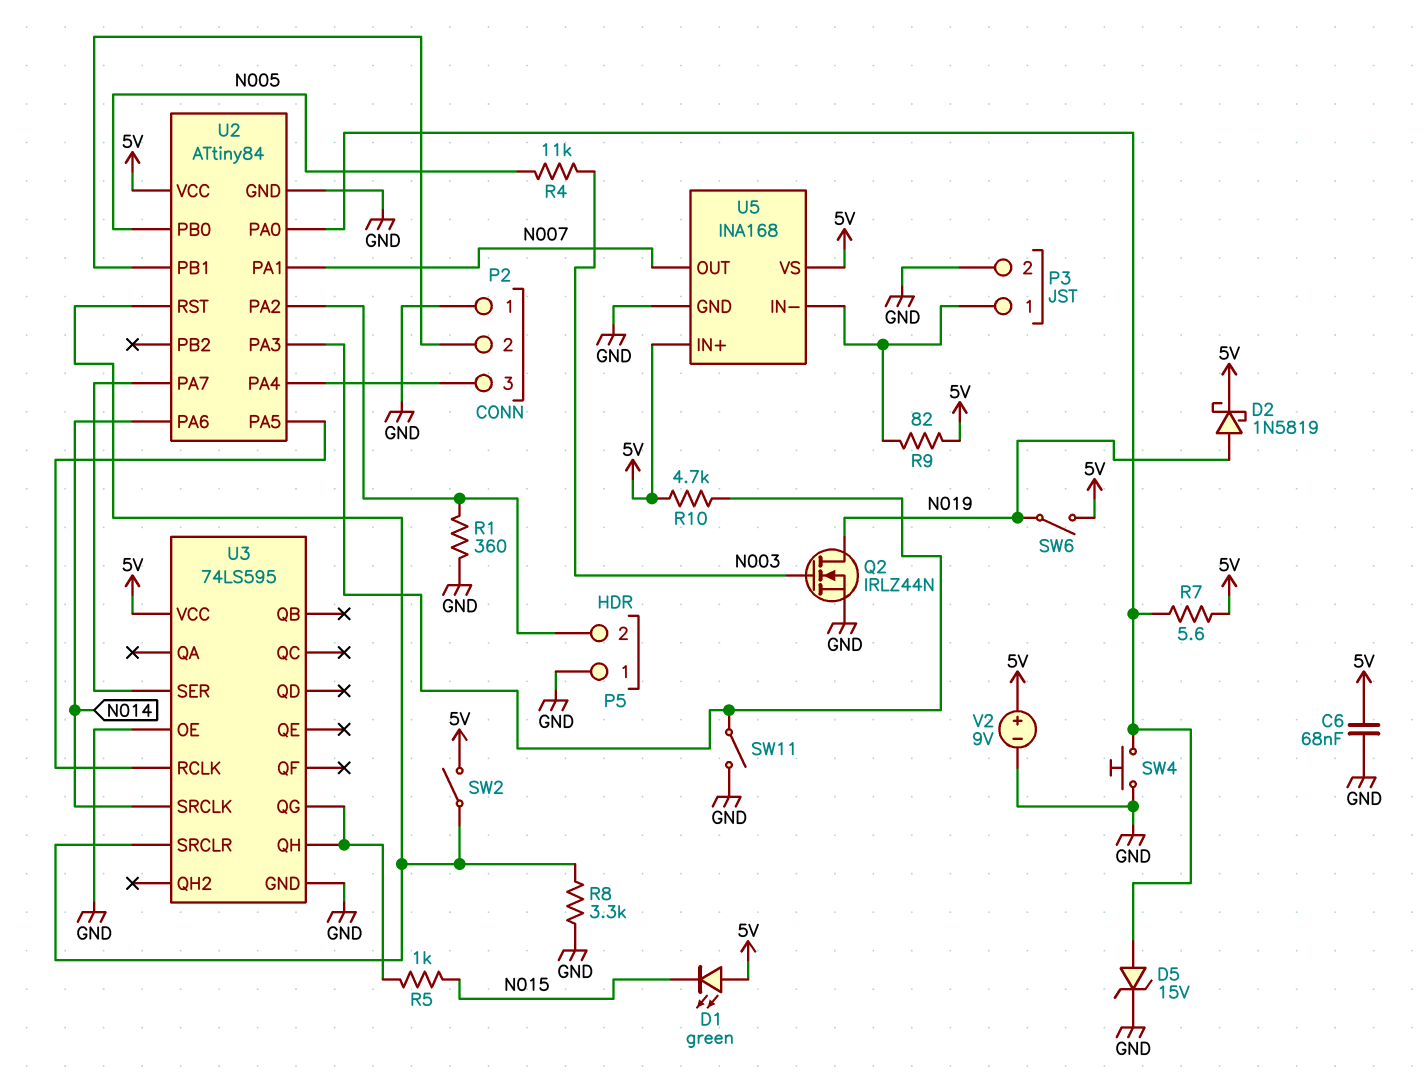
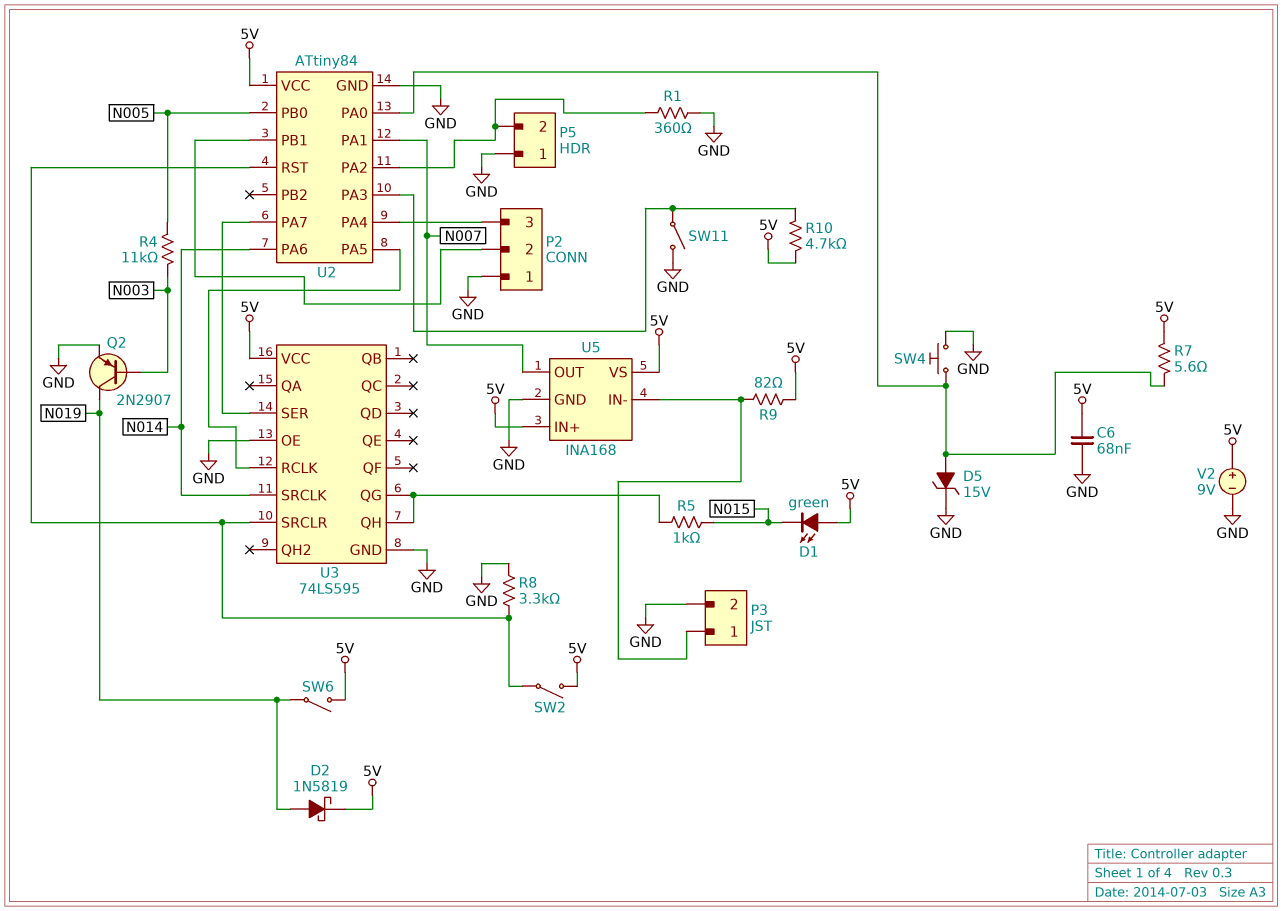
Q2: NMOS IRLZ44N (G N003, D N019, S GND) -> PNP 2N2907 (B N003, C N019, E GND)

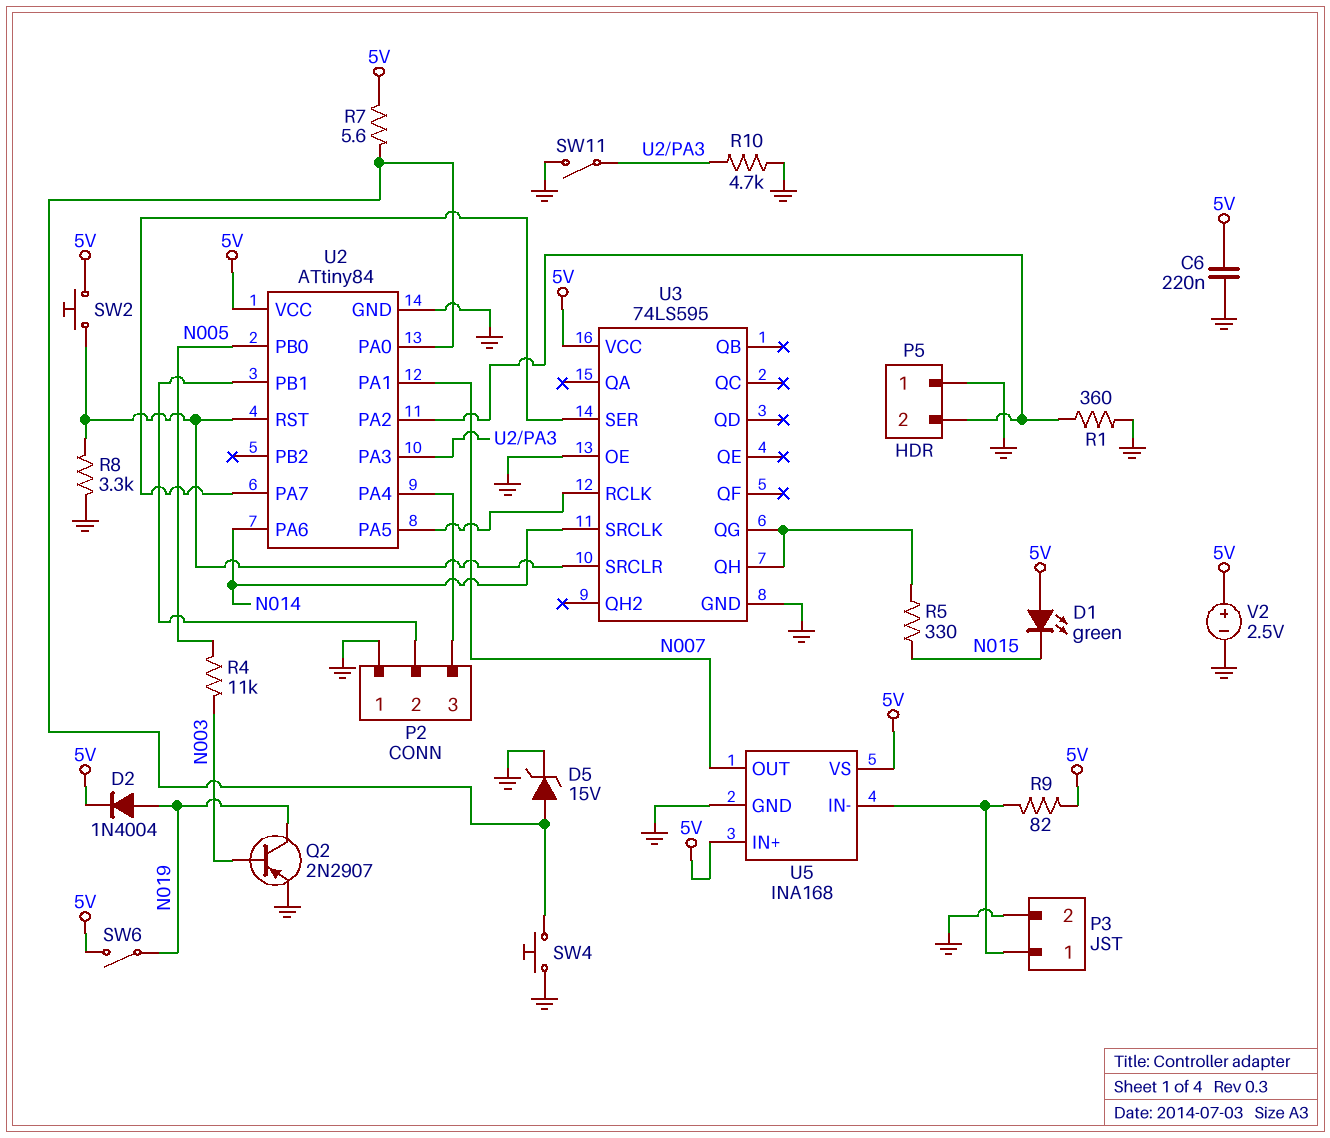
C6: 68nF (5V, GND) -> 220nF (5V, GND)
D2: schottky 1N5819 (A N019, K 5V) -> diode 1N4004 (A N019, K 5V)
R5: 1k (N015, U3/QG) -> 330 (N015, U3/QG)
R10: 4.7k (5V, U2/PA3) -> 4.7k (GND, U2/PA3)
SW2: switch (5V, U2/RST) -> button (5V, U2/RST)
V2: 9V (plus 5V, minus GND) -> 2.5V (plus 5V, minus GND)

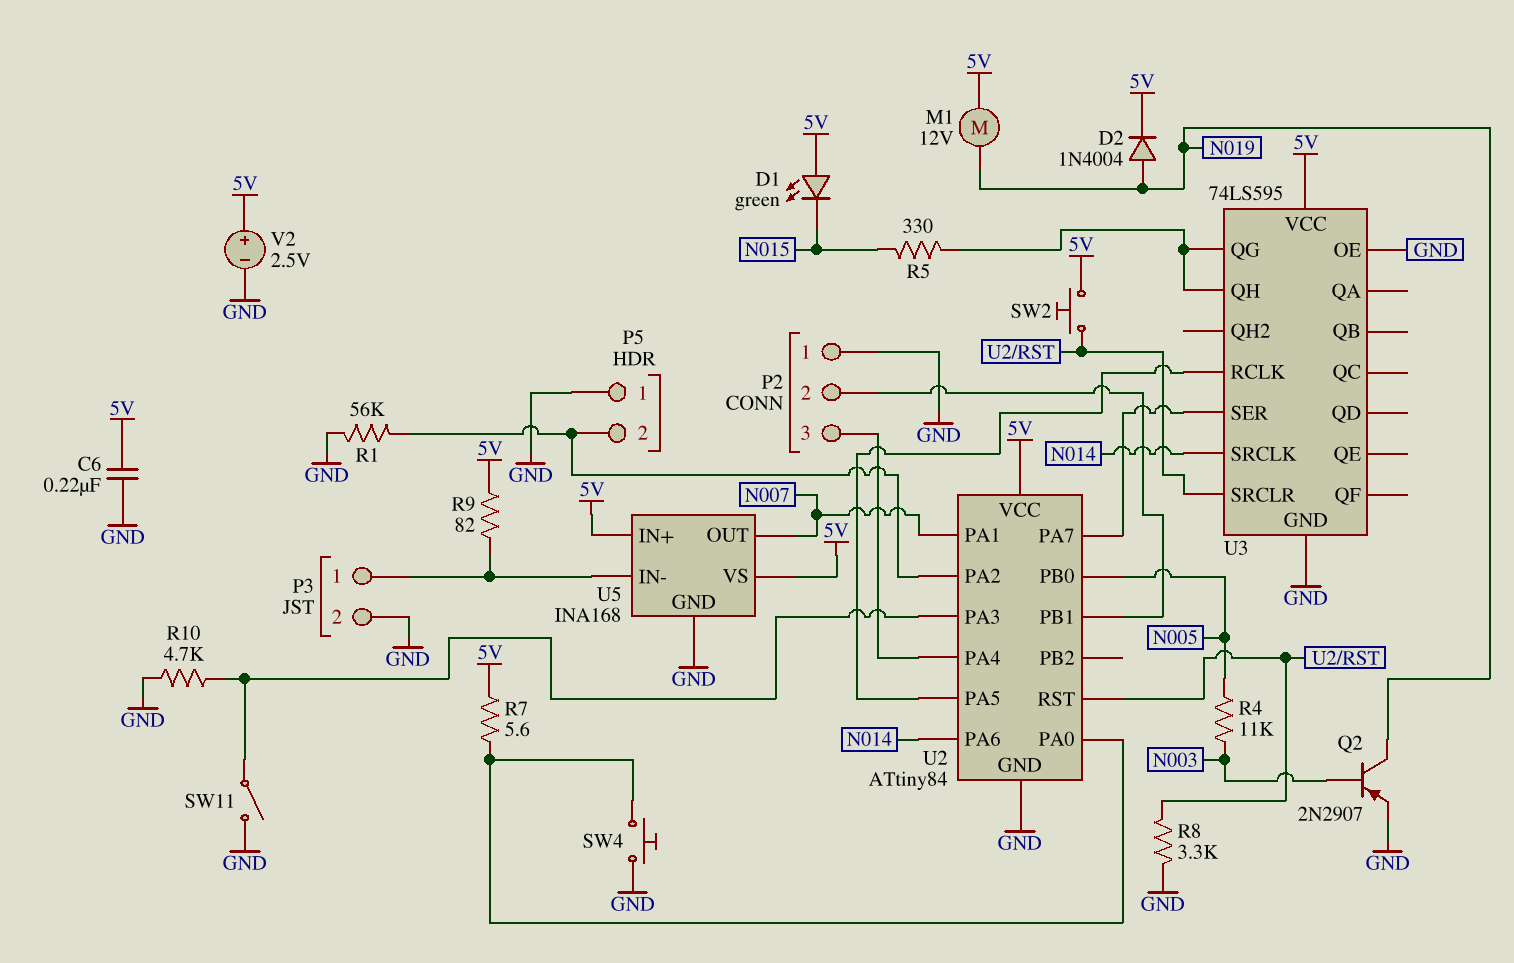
D5: zener 15V (A U2/PA0, K GND) -> none
M1: none -> motor 12V (5V, N019)
R1: 360 (GND, P5/2) -> 56k (GND, P5/2)
SW6: switch (5V, N019) -> none

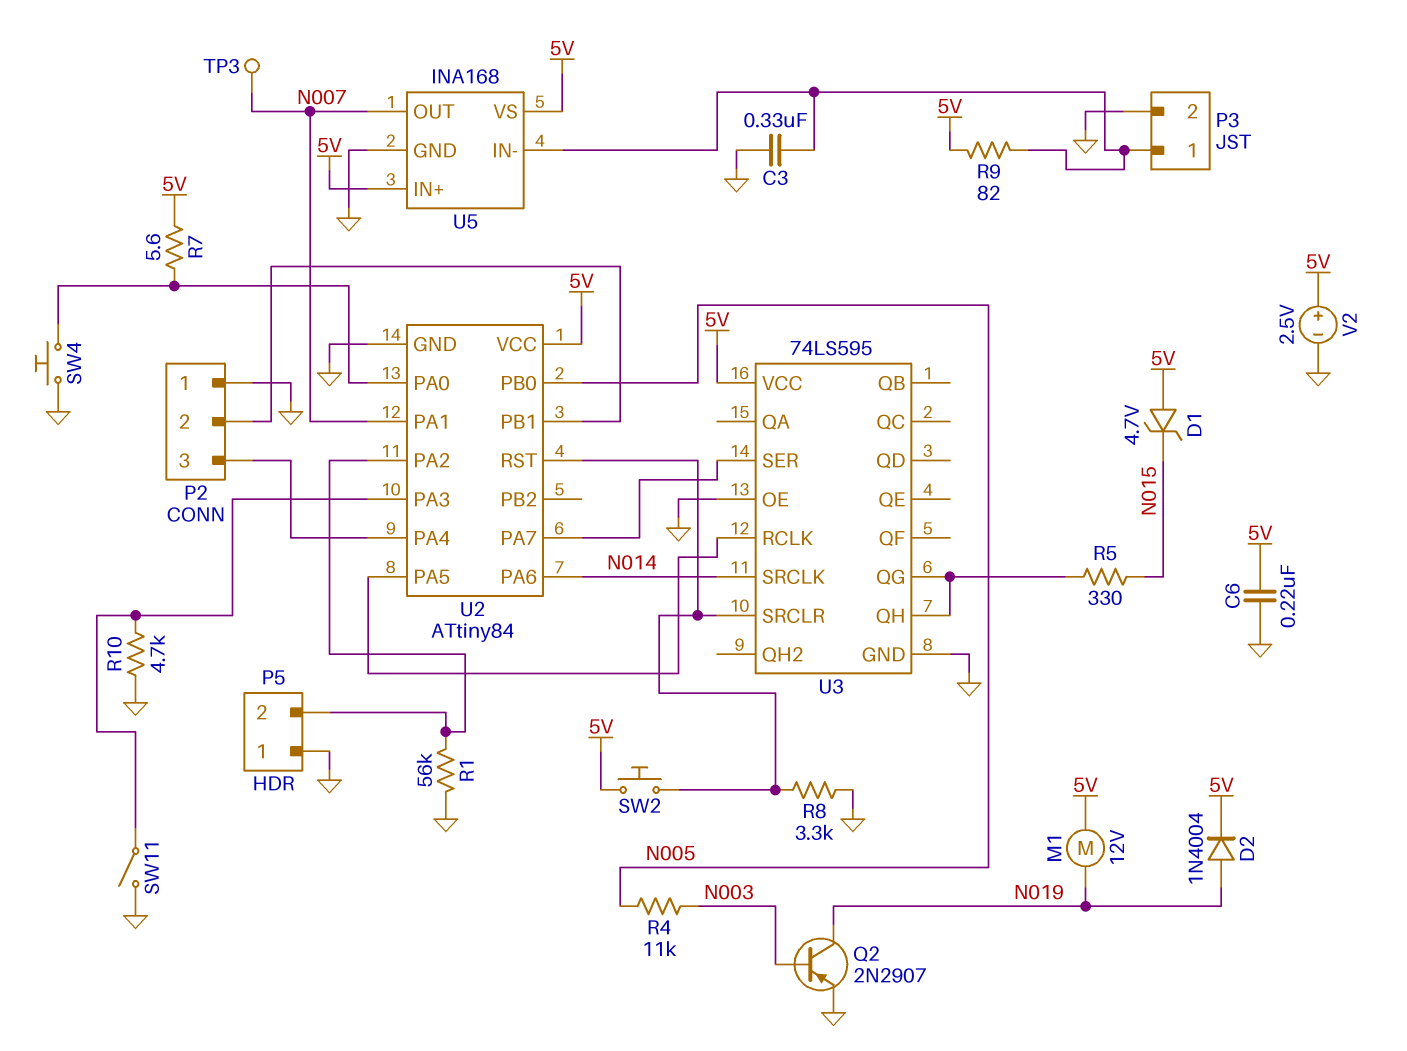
C3: none -> 330nF (GND, P3/1)
D1: LED green (A 5V, K N015) -> zener 4.7V (A 5V, K N015)
TP3: none -> test point (N007)

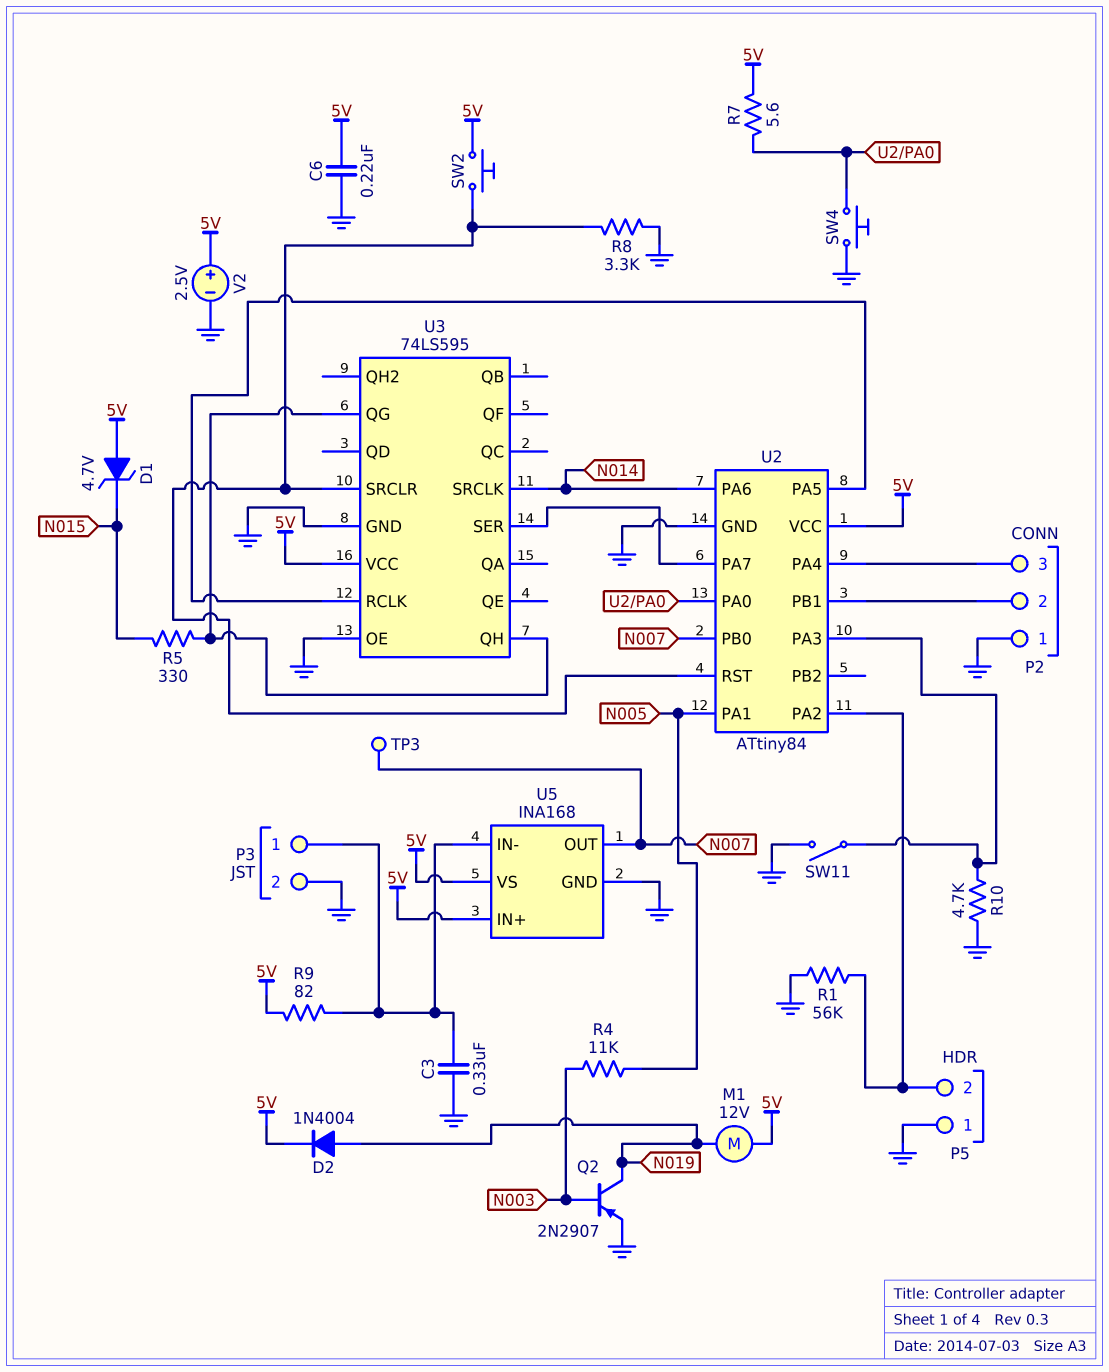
U2 pin PA1: N007 -> N005
U2 pin PB0: N005 -> N007

